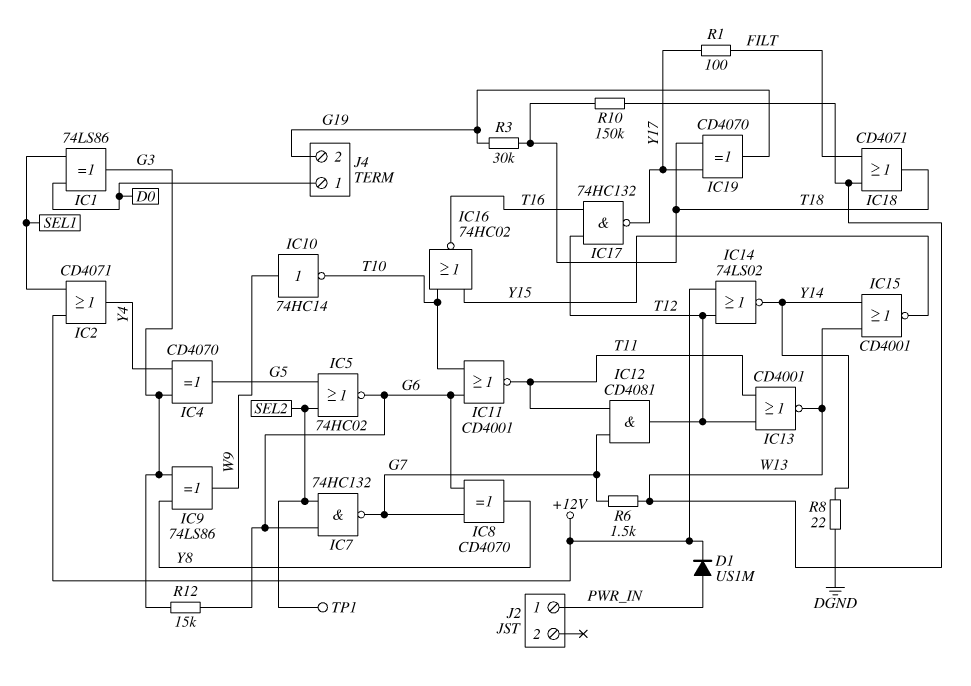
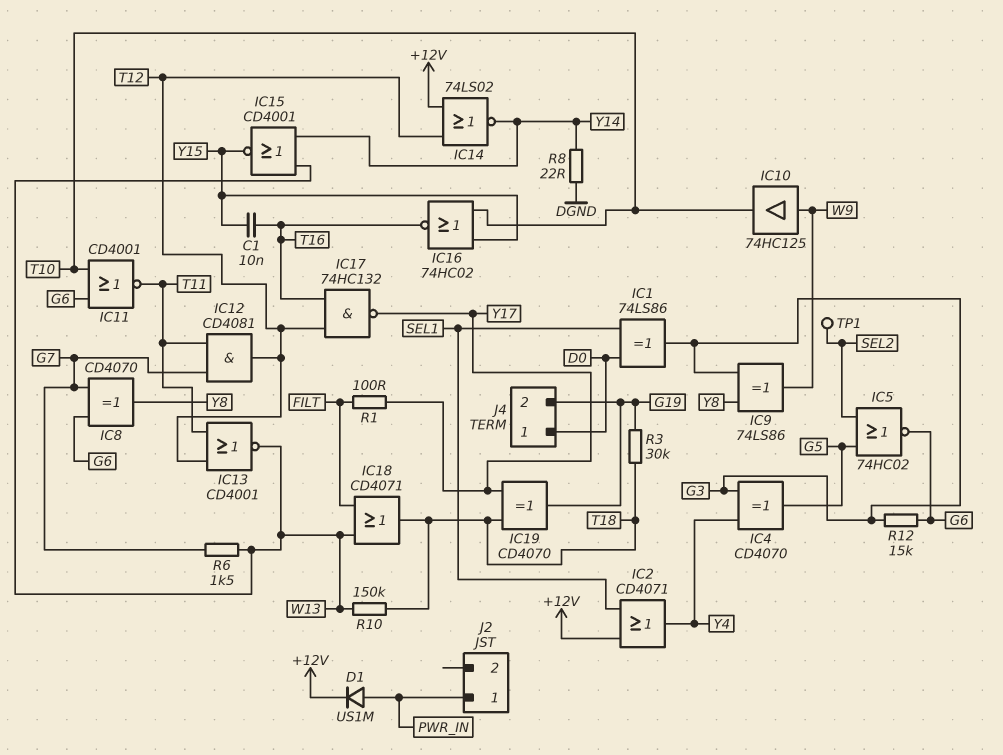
C1: none -> 10nF (T16, Y15)
IC7: NAND 74HC132 (in G6, in SEL2, out G7) -> none
IC10: NOT 74HC14 (in W9, out T10) -> buffer 74HC125 (in W9, out T10)

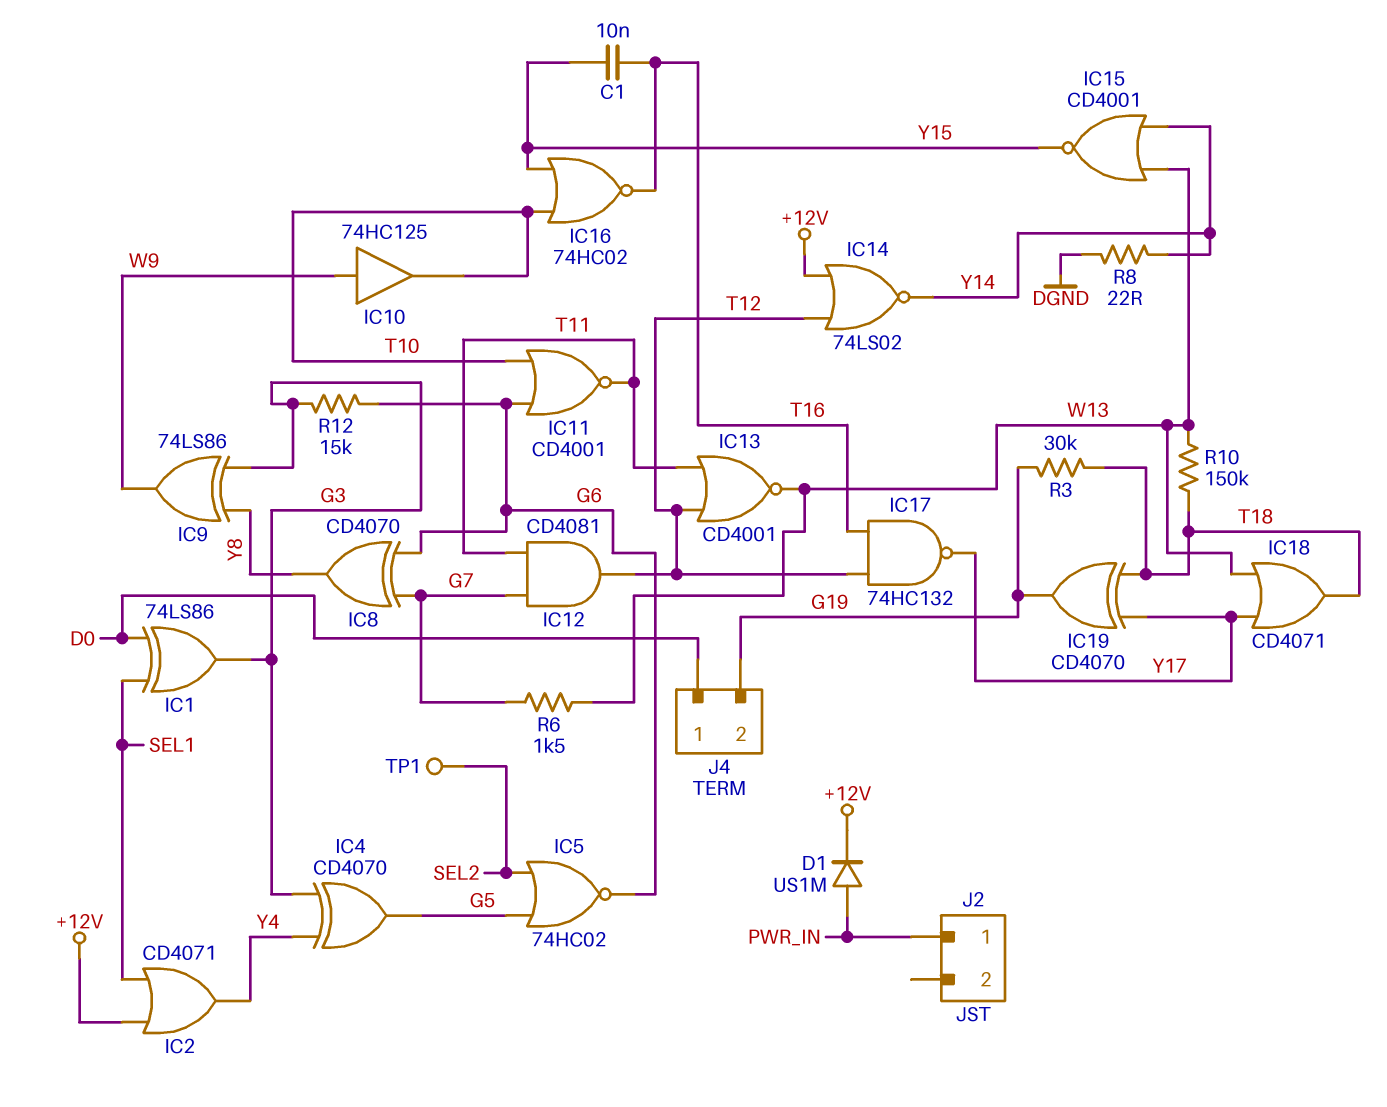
IC18: OR CD4071 (in FILT, in W13, out T18) -> OR CD4071 (in W13, in Y17, out T18)
R1: 100 (FILT, Y17) -> none

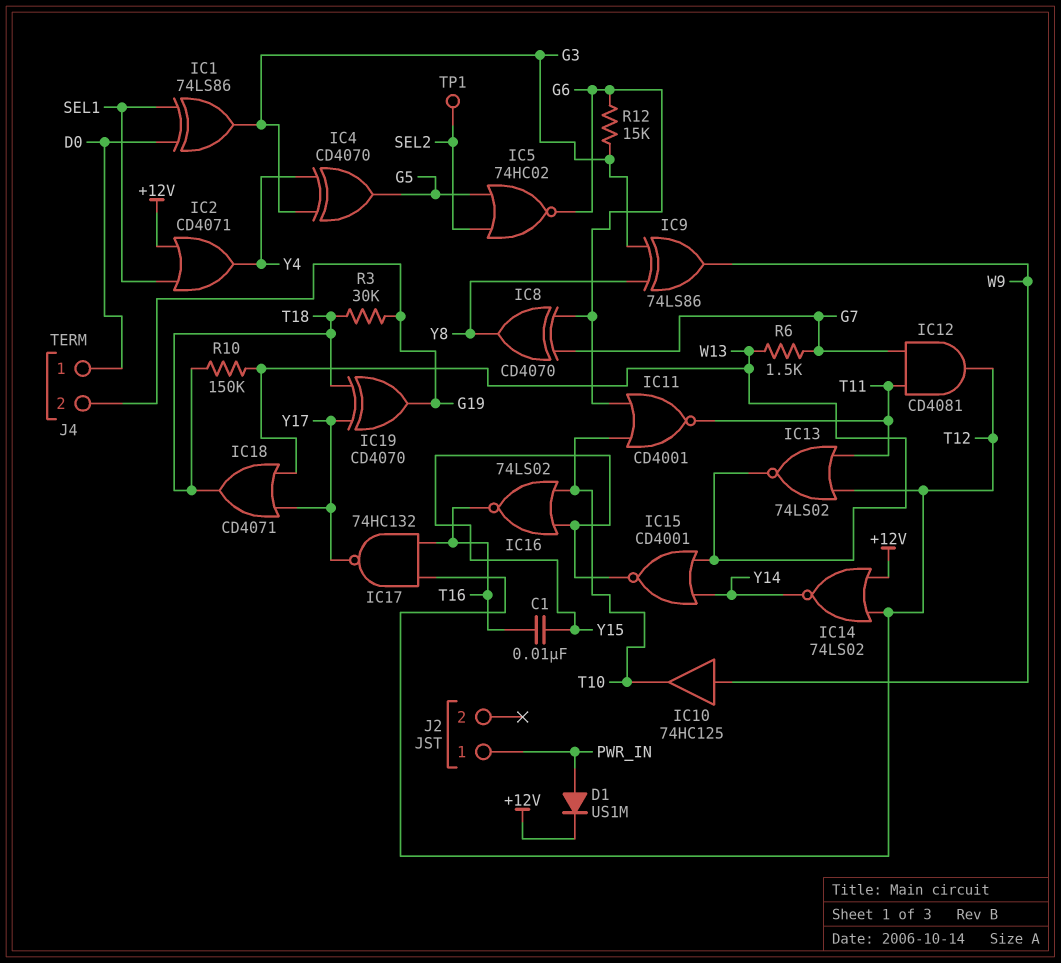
IC13: NOR CD4001 (in T11, in T12, out W13) -> NOR 74LS02 (in T11, in T12, out W13)
IC16: NOR 74HC02 (in T10, in Y15, out T16) -> NOR 74LS02 (in T10, in Y15, out T16)
R8: 22 (DGND, Y14) -> none

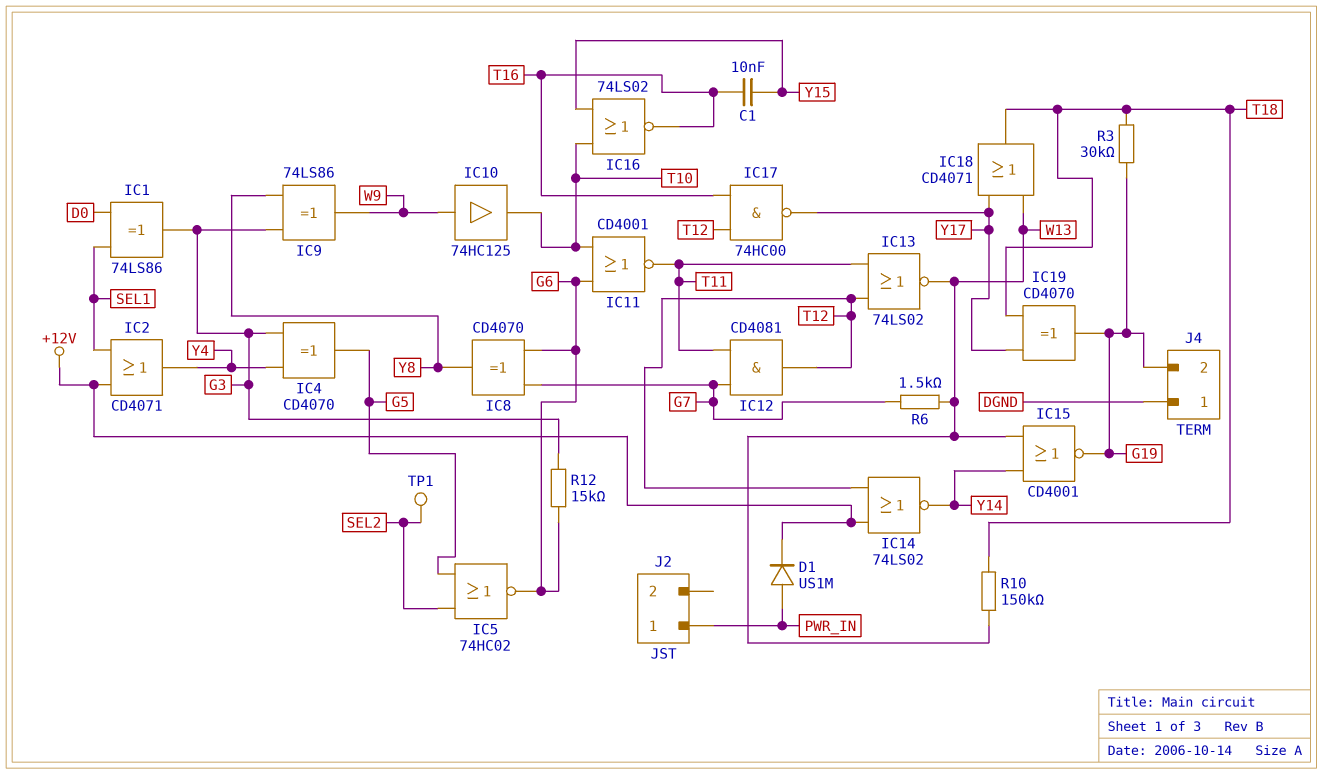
IC15: NOR CD4001 (in W13, in Y14, out Y15) -> NOR CD4001 (in W13, in Y14, out G19)
IC17: NAND 74HC132 (in T12, in T16, out Y17) -> NAND 74HC00 (in T12, in T16, out Y17)
J4 pin 1: D0 -> DGND

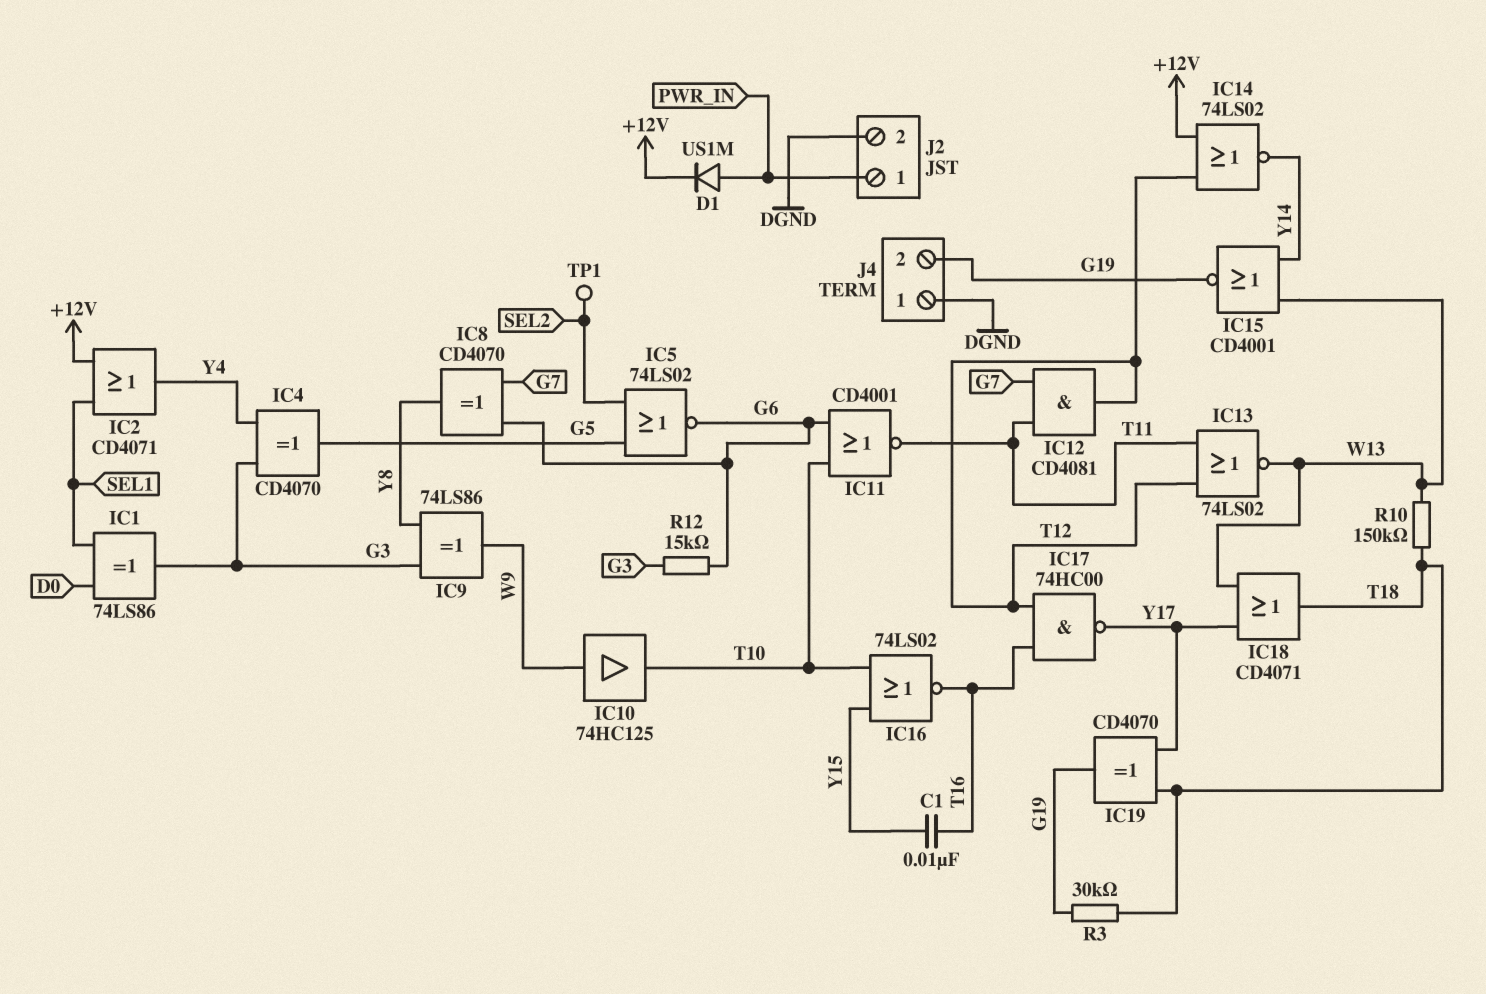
IC5: NOR 74HC02 (in G5, in SEL2, out G6) -> NOR 74LS02 (in G5, in SEL2, out G6)
J2 pin 2: none -> DGND
R6: 1.5k (G7, W13) -> none

